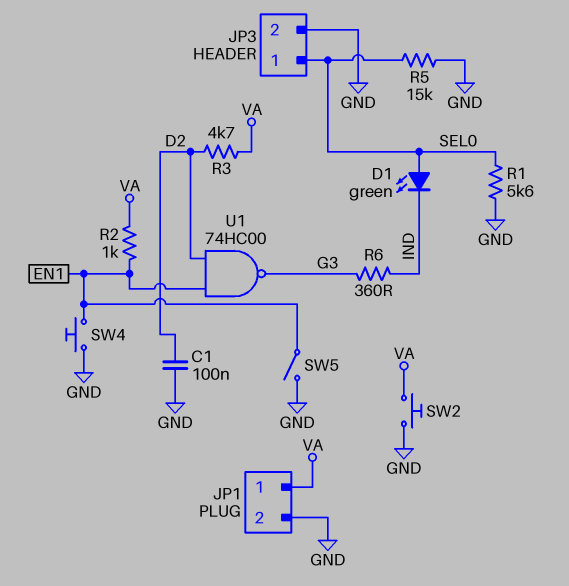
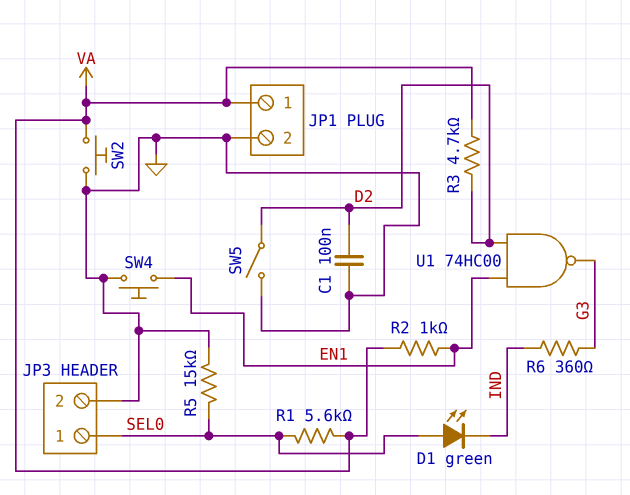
R1: 5.6k (GND, SEL0) -> 5.6k (SEL0, VA)
SW5: switch (EN1, GND) -> switch (D2, GND)

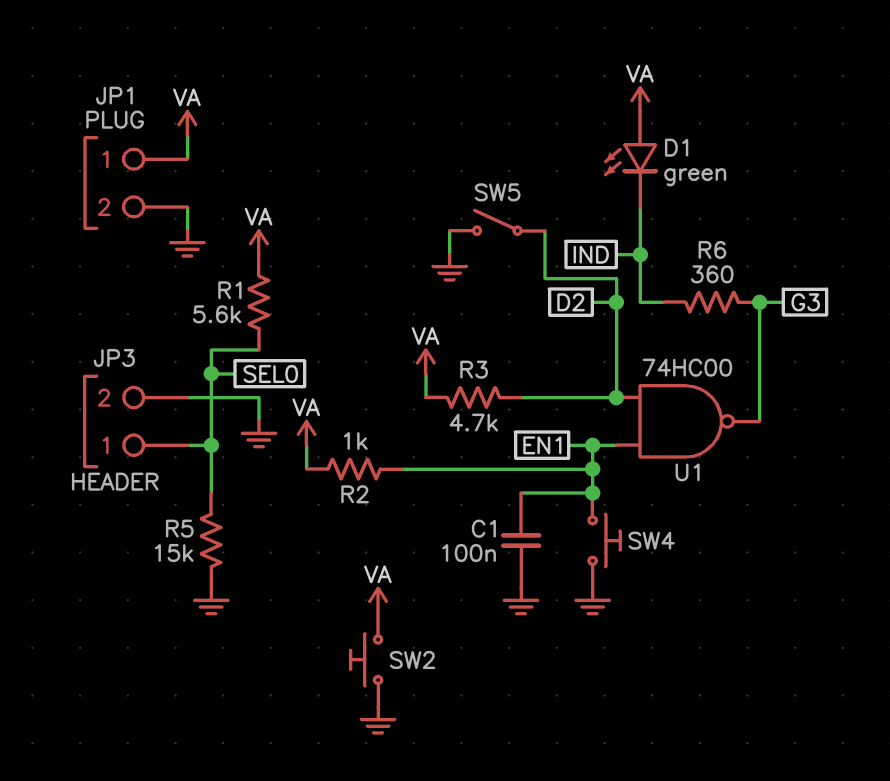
C1: 100nF (D2, GND) -> 100nF (EN1, GND)
D1: LED green (A SEL0, K IND) -> LED green (A VA, K IND)

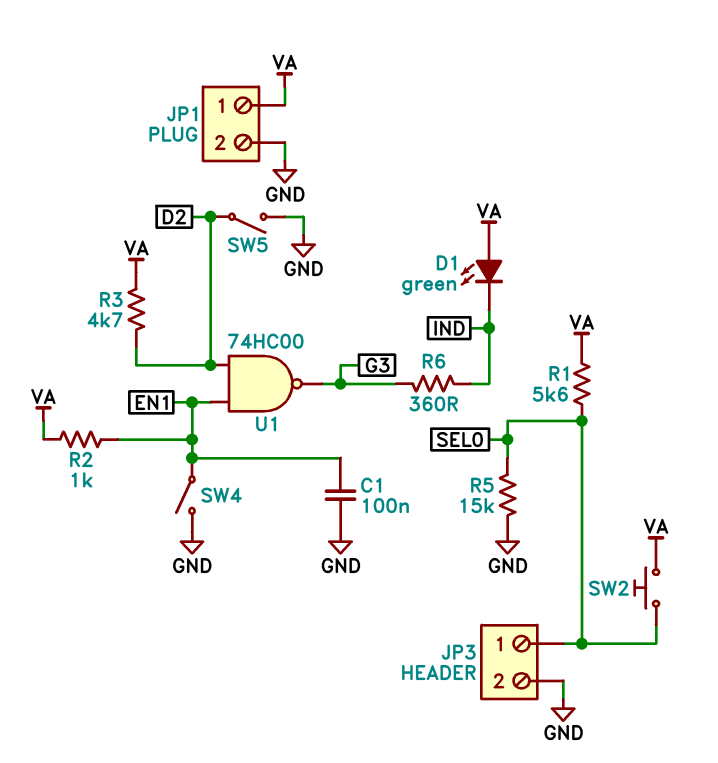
SW2: button (GND, VA) -> button (SEL0, VA)
SW4: button (EN1, GND) -> switch (EN1, GND)

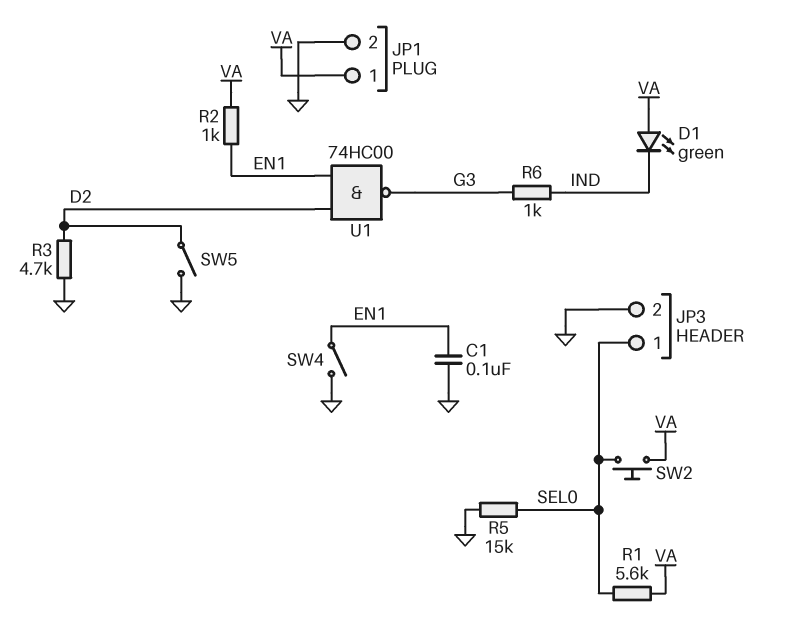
R3: 4.7k (D2, VA) -> 4.7k (D2, GND)
R6: 360 (G3, IND) -> 1k (G3, IND)

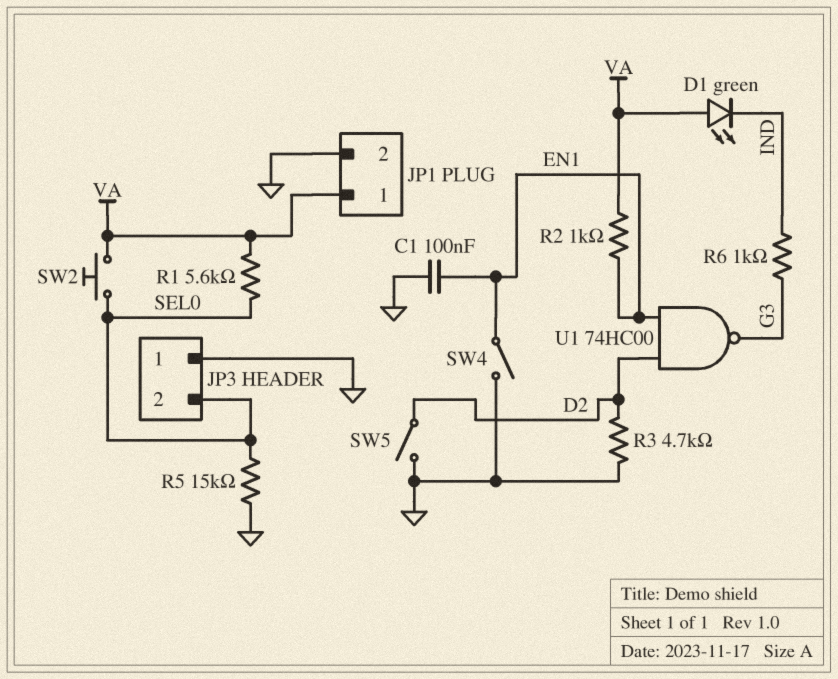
JP3 pin 1: SEL0 -> GND
JP3 pin 2: GND -> SEL0

